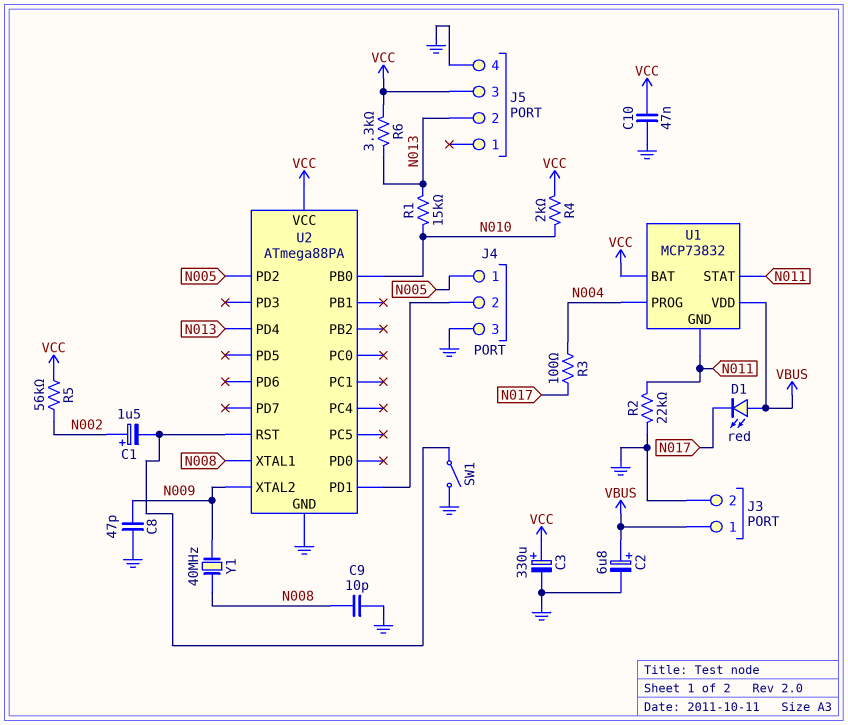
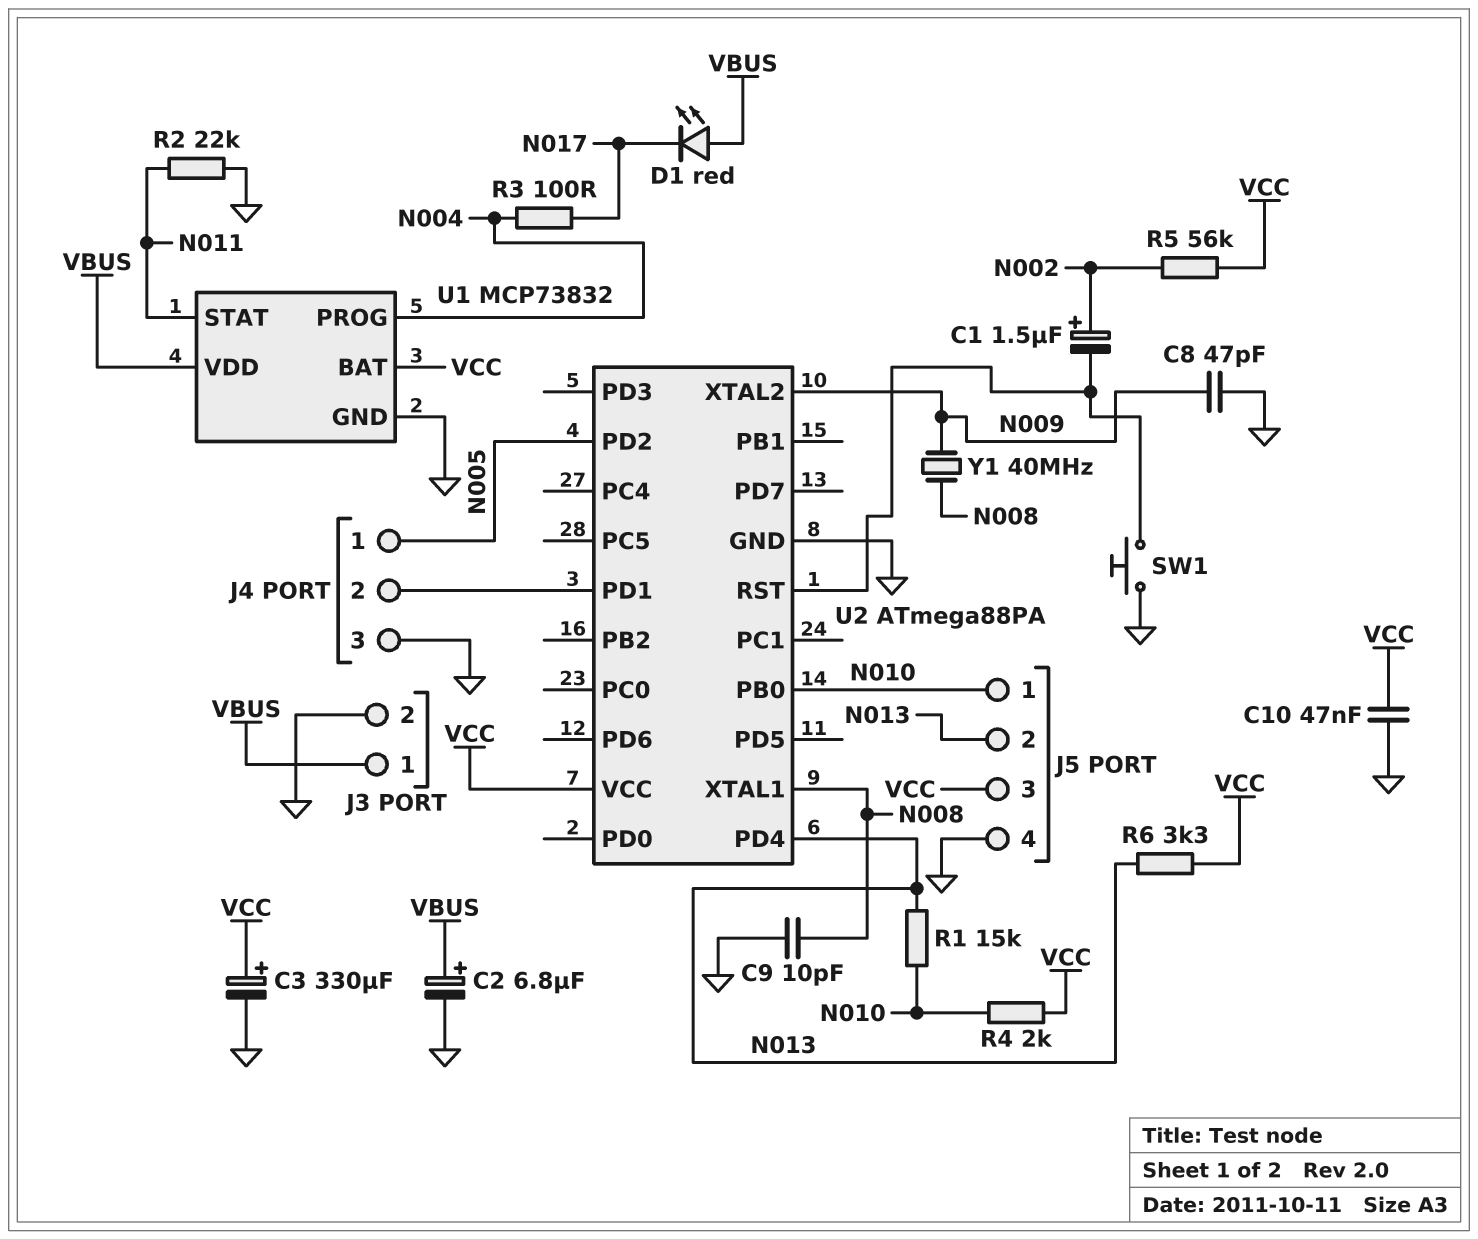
J5 pin 1: none -> N010
SW1: switch (GND, U2/RST) -> button (GND, U2/RST)
U1 pin GND: N011 -> GND

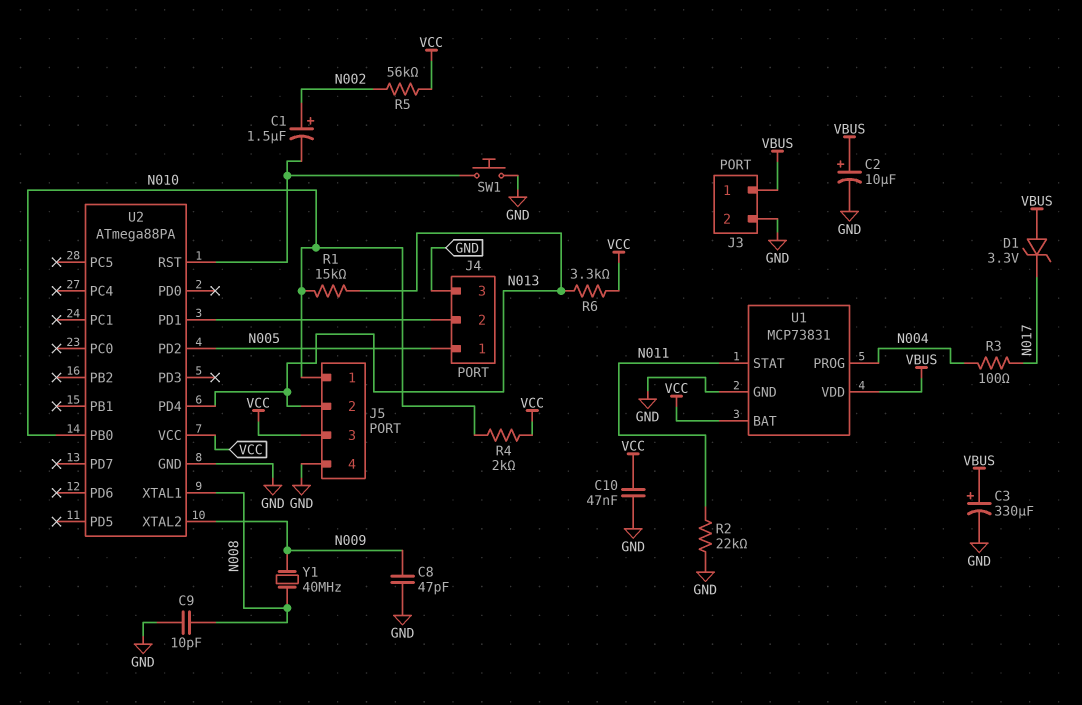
C2: 6.8uF (plus VBUS, minus GND) -> 10uF (plus VBUS, minus GND)
C3: 330uF (plus VCC, minus GND) -> 330uF (plus VBUS, minus GND)
D1: LED red (A VBUS, K N017) -> zener 3.3V (A VBUS, K N017)
U1: MCP73832 -> MCP73831

